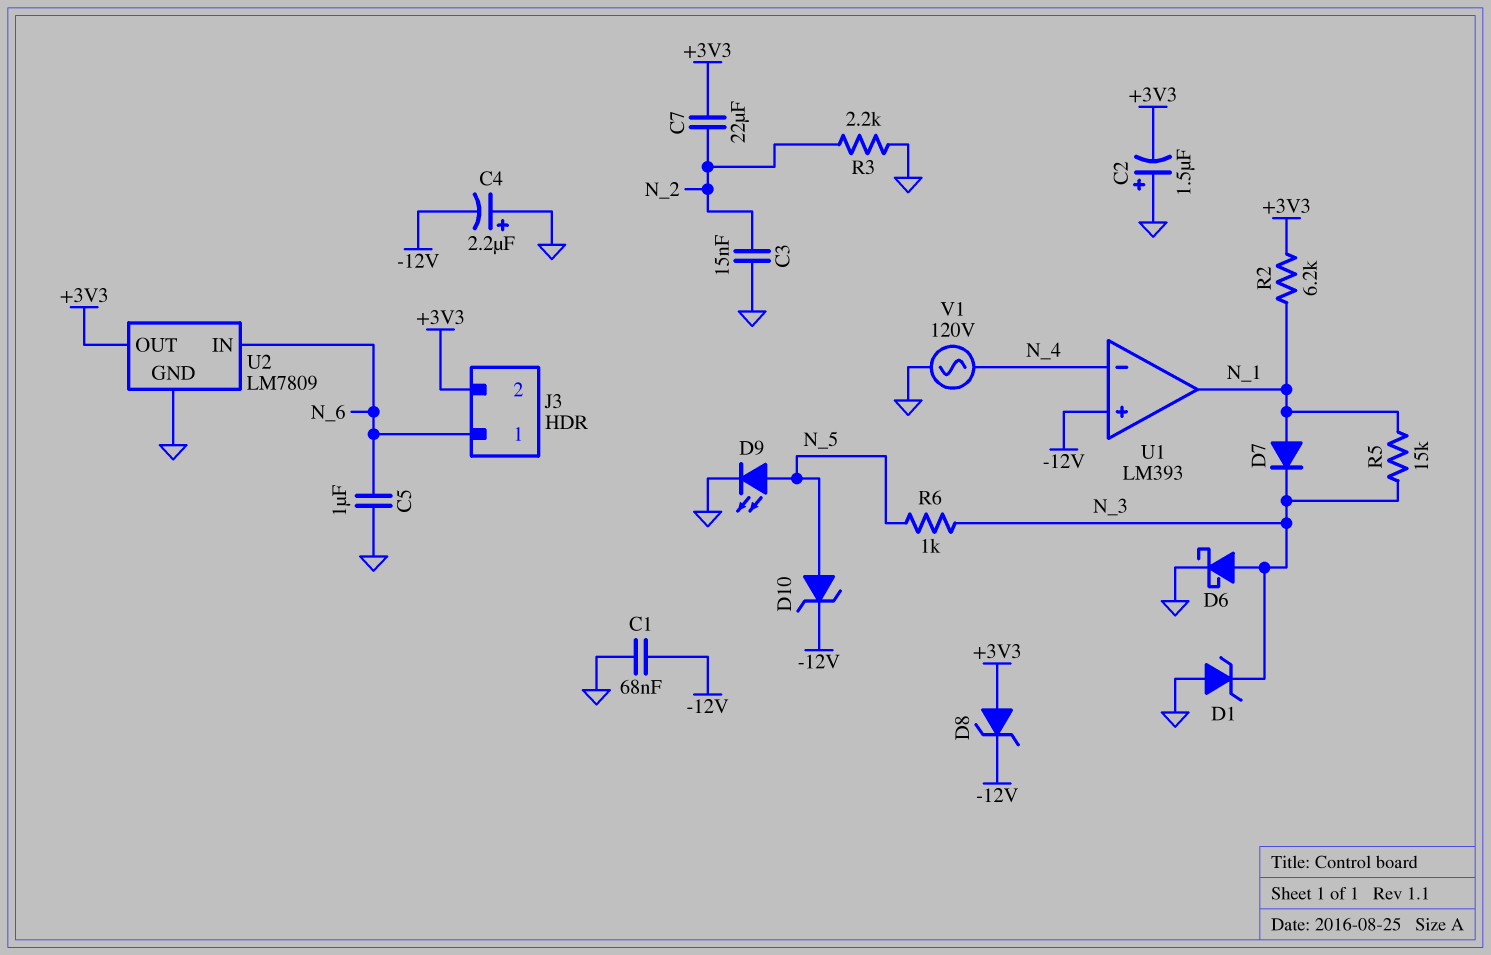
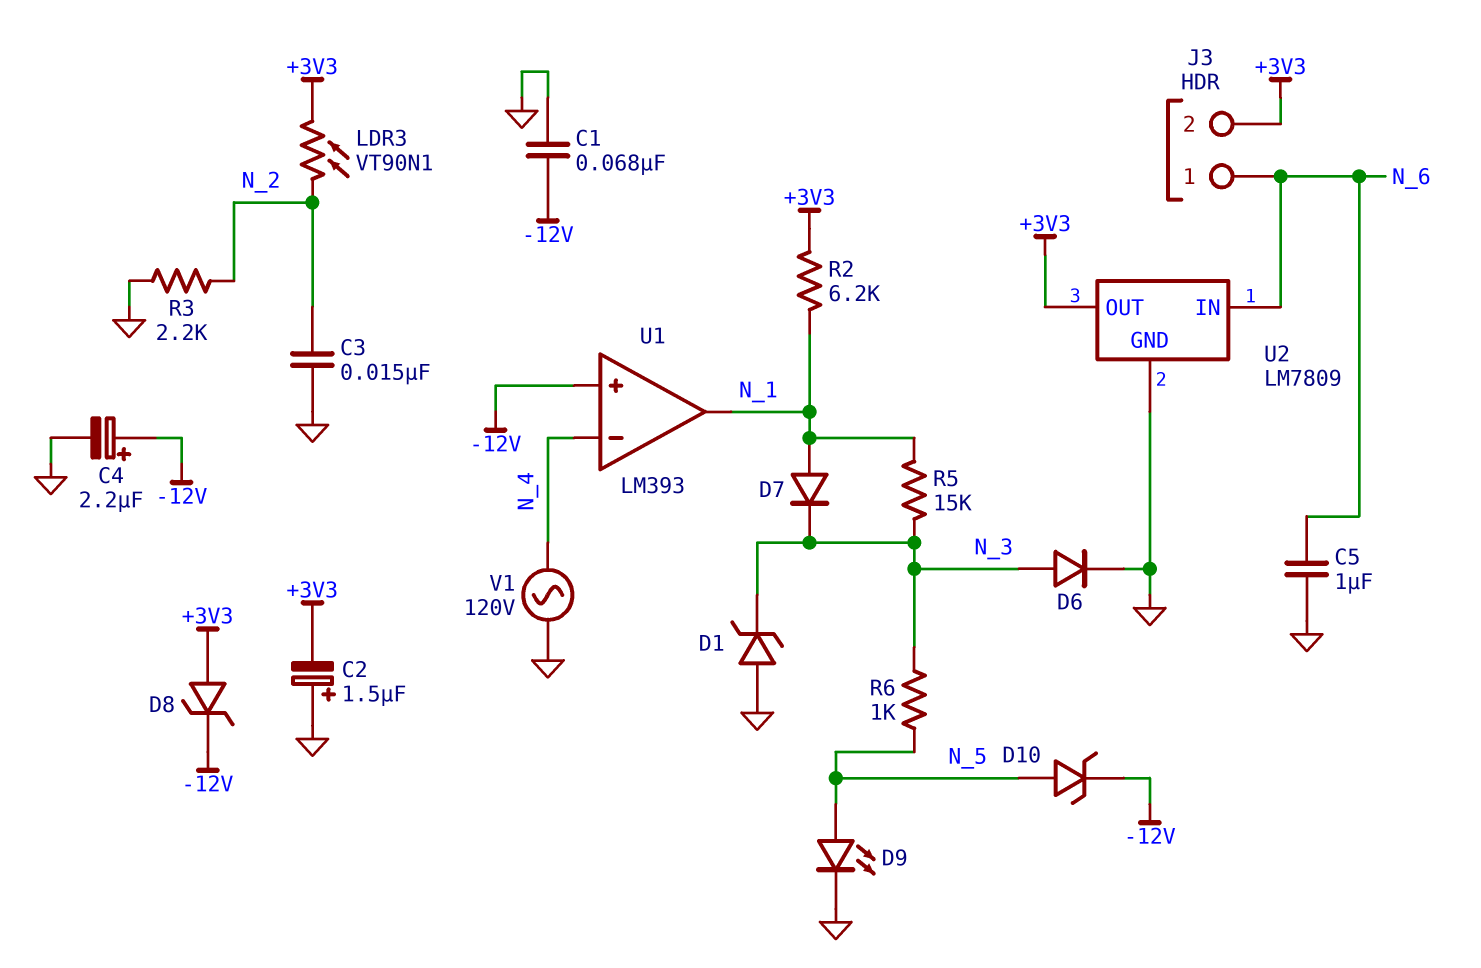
C4: 2.2uF (plus GND, minus -12V) -> 2.2uF (plus -12V, minus GND)
C7: 22uF (+3V3, N_2) -> none
D6: schottky (A N_3, K GND) -> diode (A N_3, K GND)
LDR3: none -> VT90N1 (+3V3, N_2)

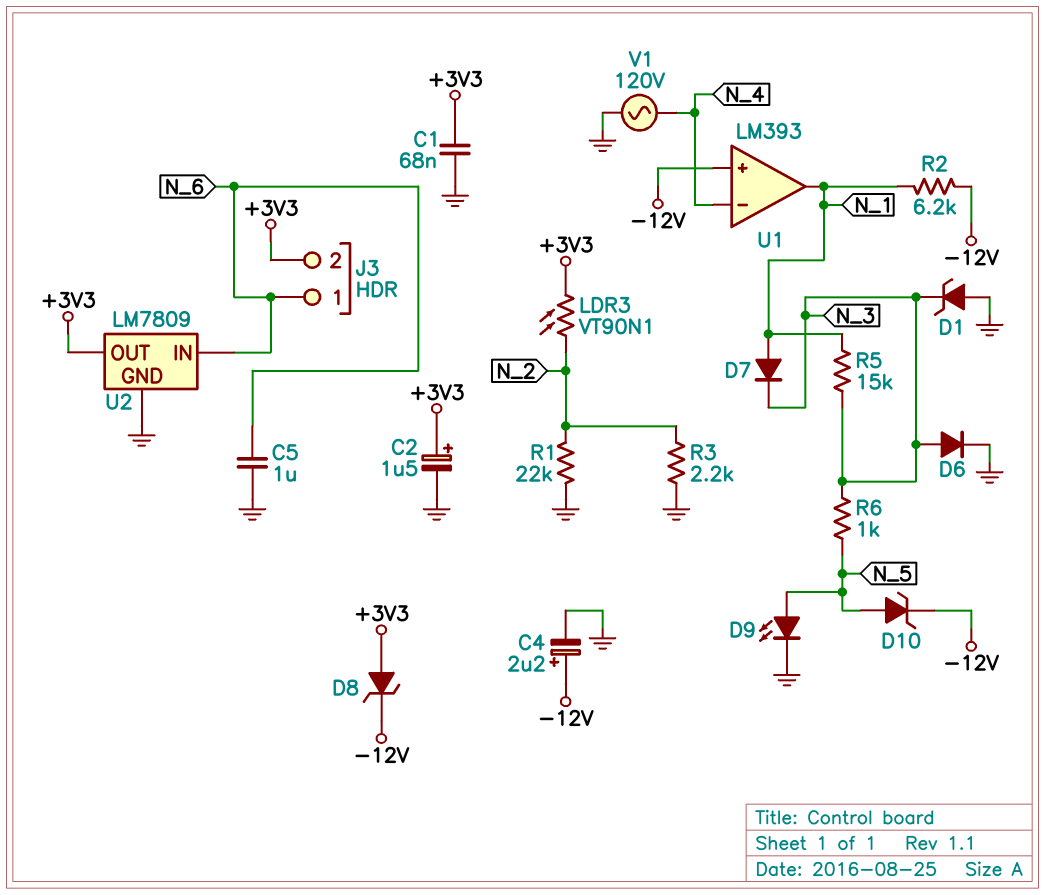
C1: 68nF (-12V, GND) -> 68nF (+3V3, GND)
C2: 1.5uF (plus GND, minus +3V3) -> 1.5uF (plus +3V3, minus GND)
C3: 15nF (GND, N_2) -> none
R1: none -> 22k (GND, N_2)
R2: 6.2k (+3V3, N_1) -> 6.2k (-12V, N_1)

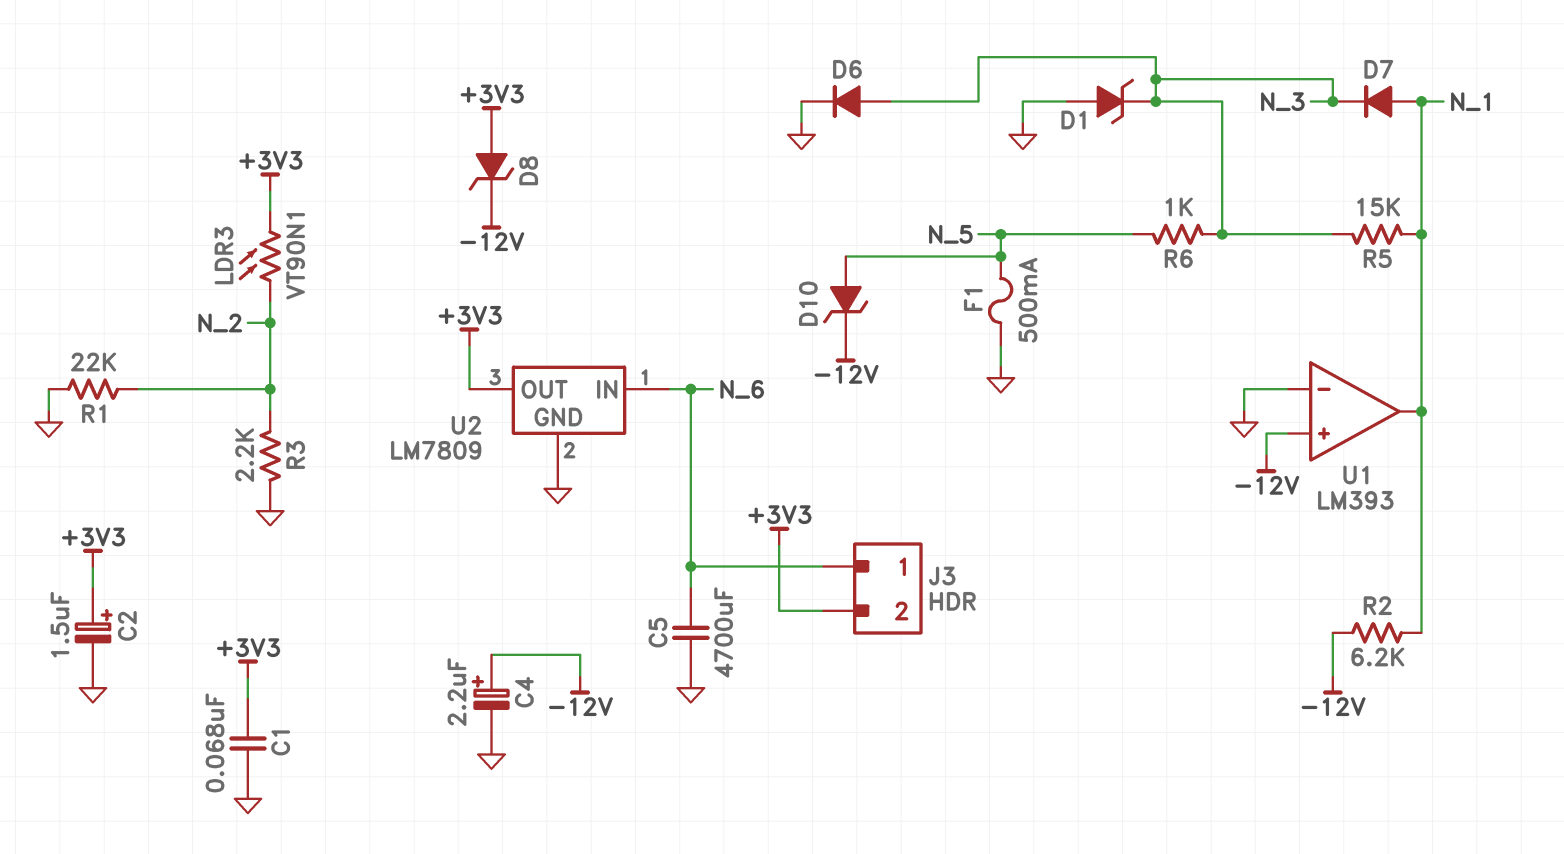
C5: 1uF (GND, N_6) -> 4700uF (GND, N_6)
D9: LED (A N_5, K GND) -> none
F1: none -> 500mA (GND, N_5)
U1 pin in-: N_4 -> GND
V1: AC 120V (GND, N_4) -> none

